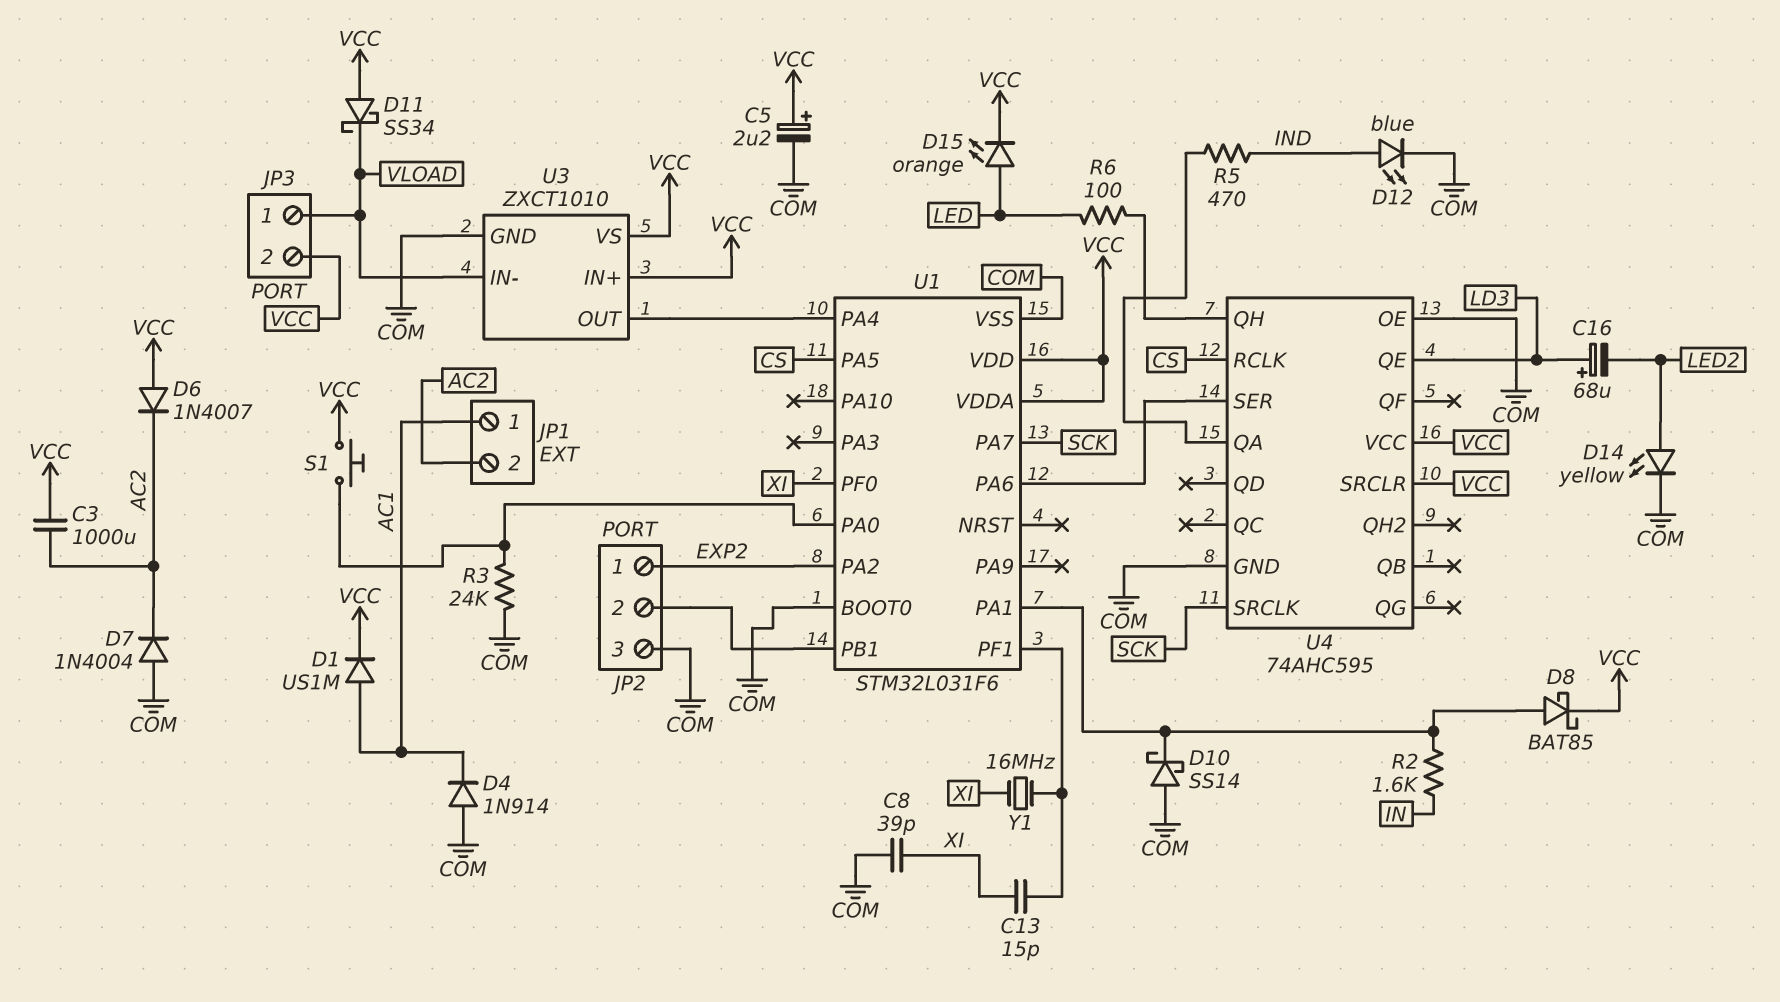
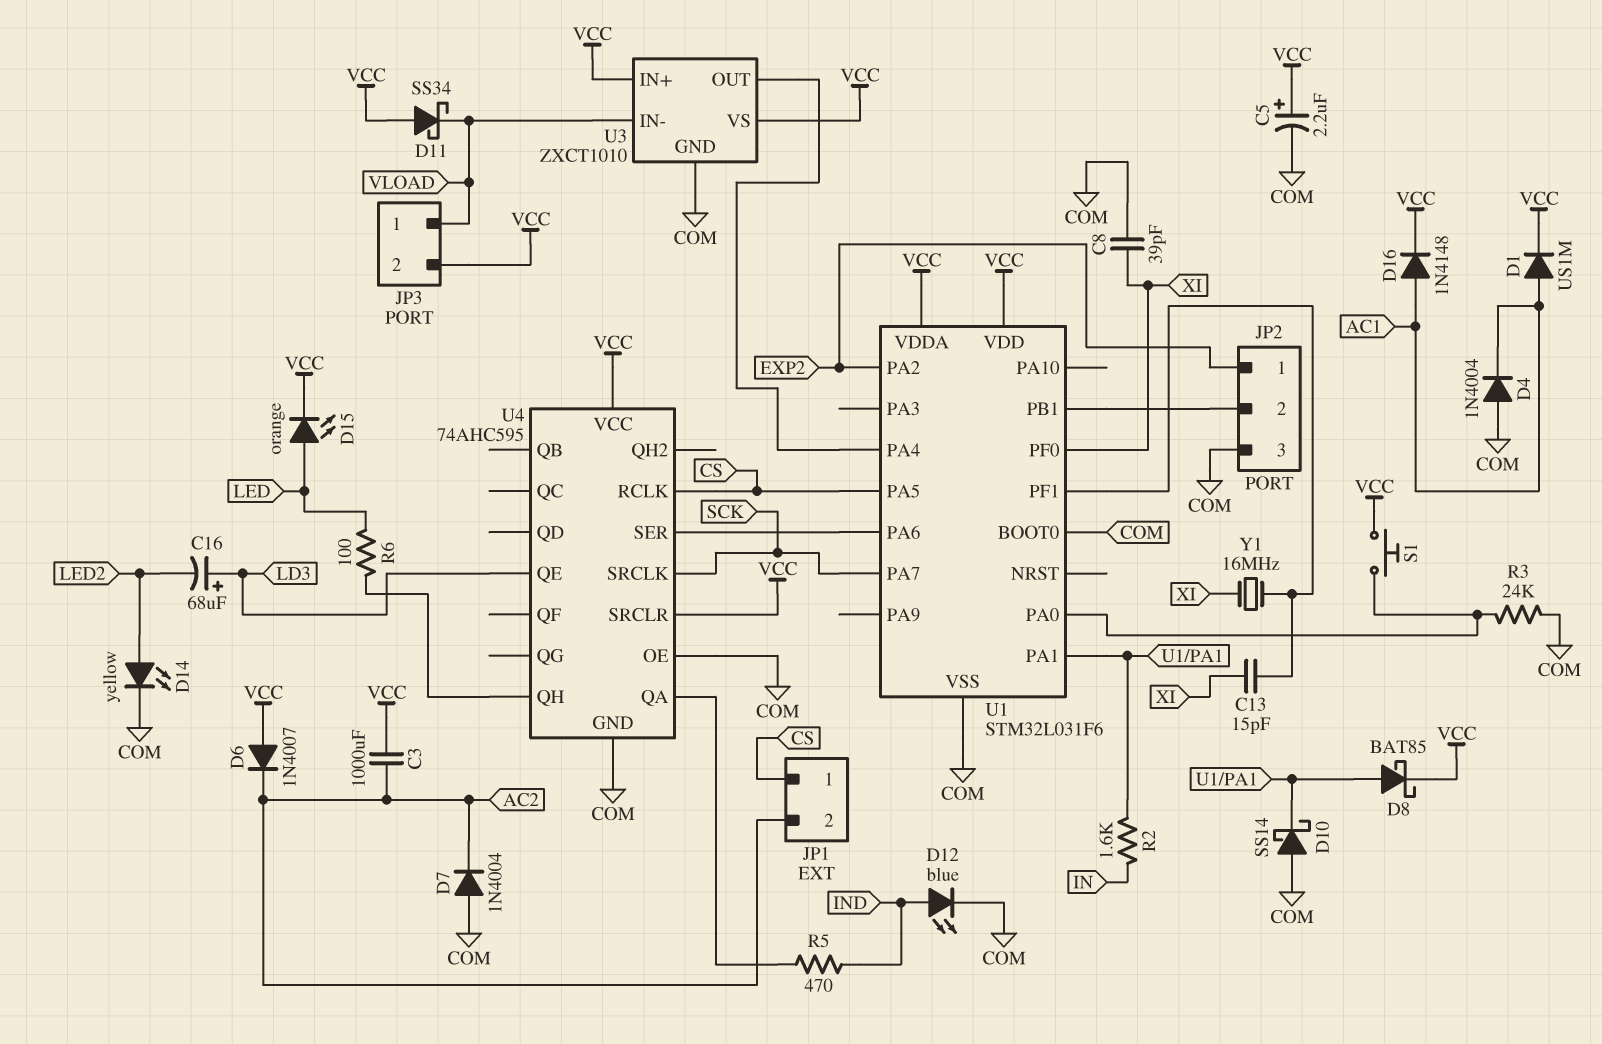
D4: diode 1N914 (A COM, K AC1) -> diode 1N4004 (A COM, K AC1)
D16: none -> diode 1N4148 (A AC1, K VCC)
JP1 pin 1: AC1 -> CS

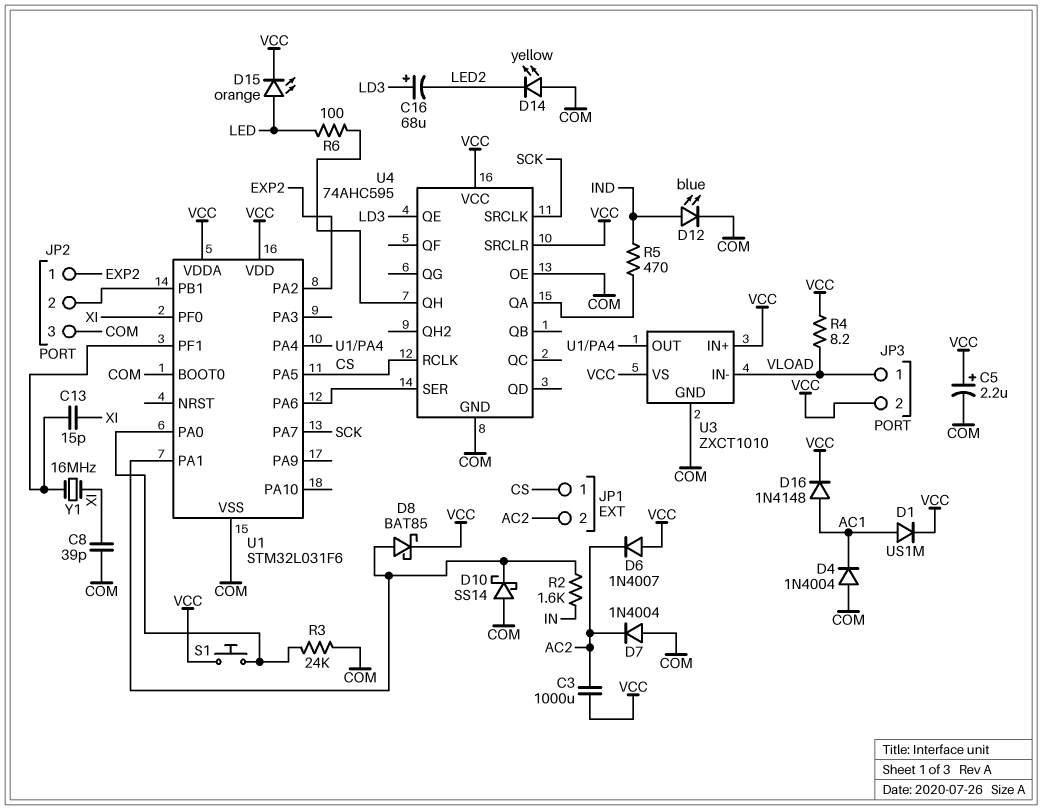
D11: schottky SS34 (A VCC, K VLOAD) -> none
D14: LED yellow (A LED2, K COM) -> LED yellow (A COM, K LED2)
R4: none -> 8.2 (VCC, VLOAD)

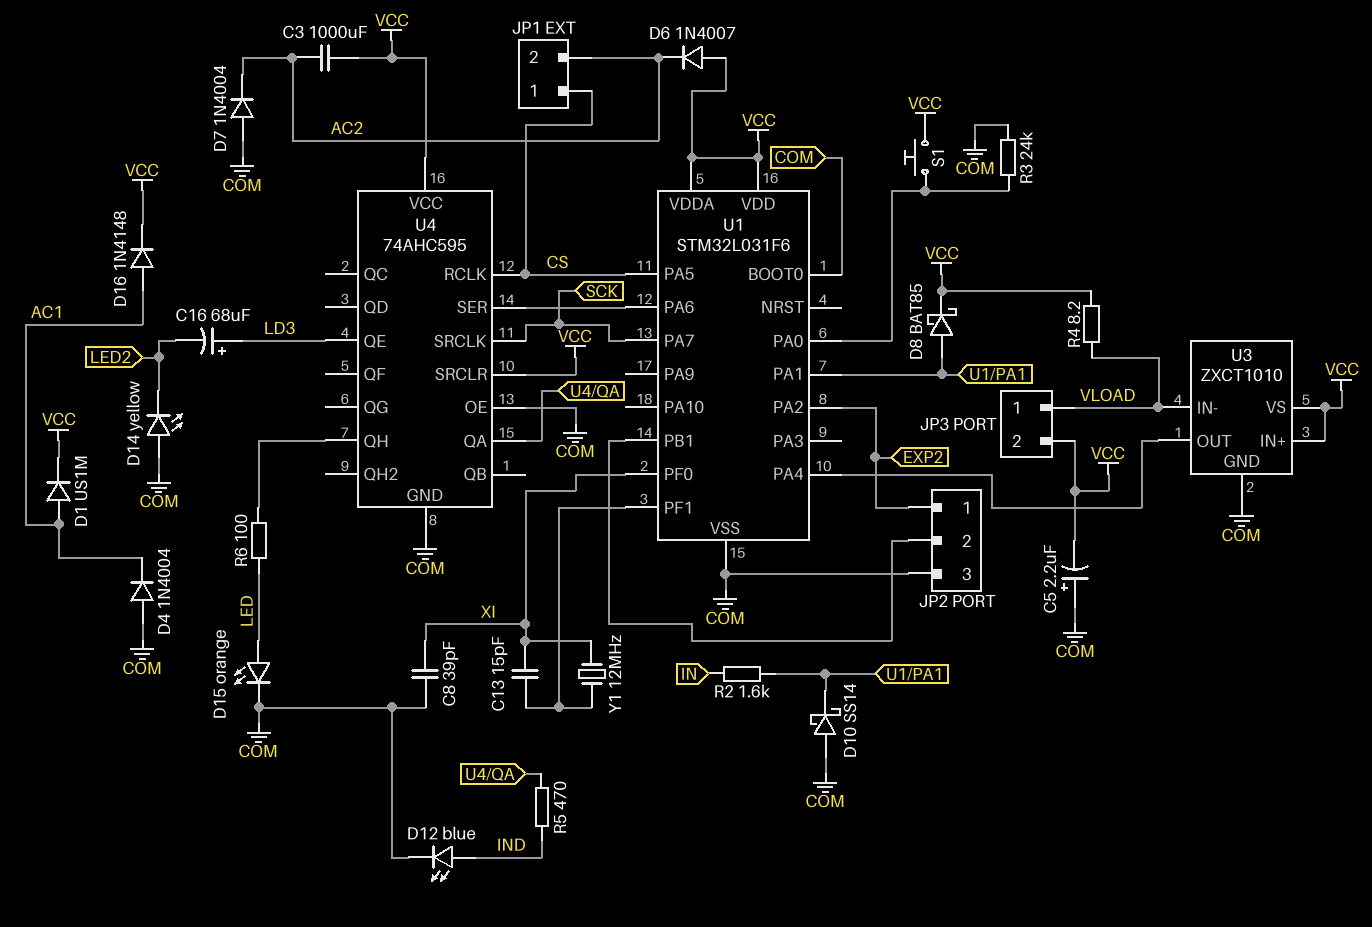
C5: 2.2uF (plus VCC, minus COM) -> 2.2uF (plus COM, minus VCC)
D15: LED orange (A LED, K VCC) -> LED orange (A LED, K COM)
Y1: 16MHz (U1/PF1, XI) -> 12MHz (U1/PF1, XI)

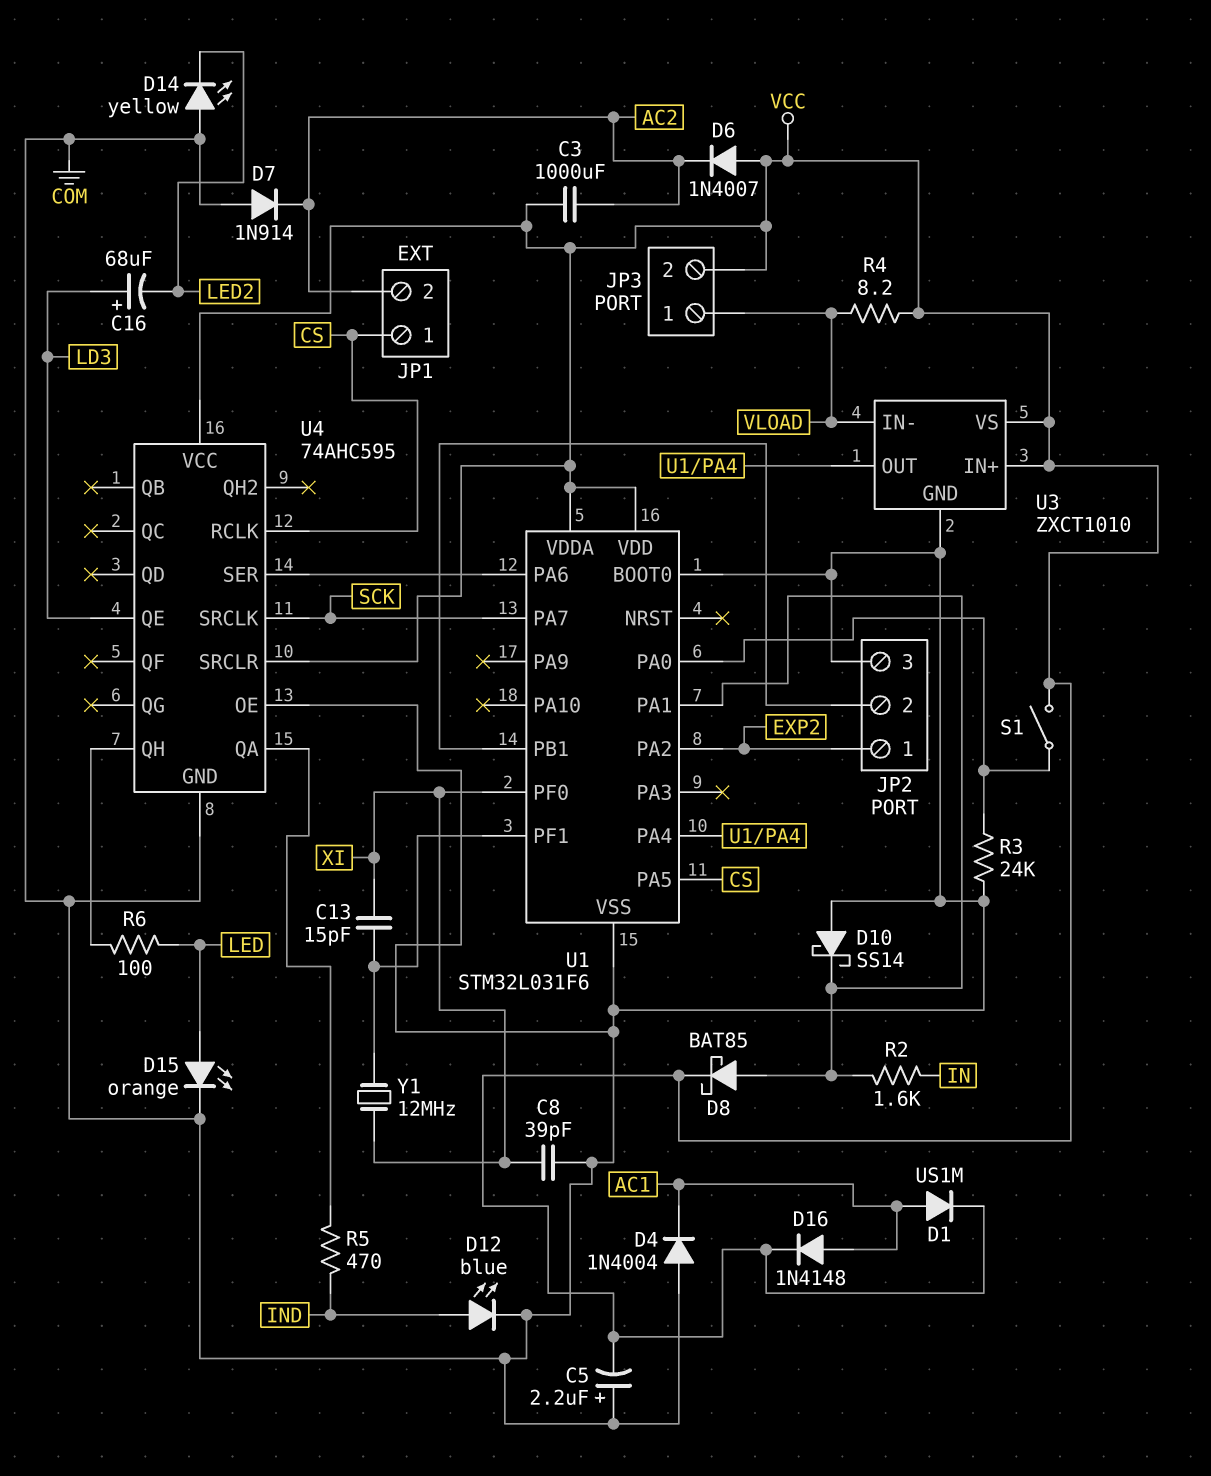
D7: diode 1N4004 (A COM, K AC2) -> diode 1N914 (A COM, K AC2)
S1: button (U1/PA0, VCC) -> switch (U1/PA0, VCC)

